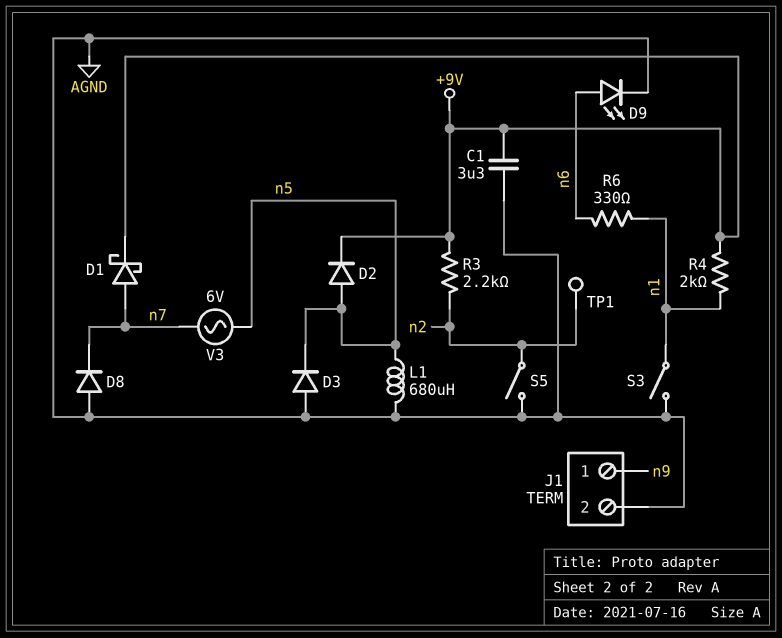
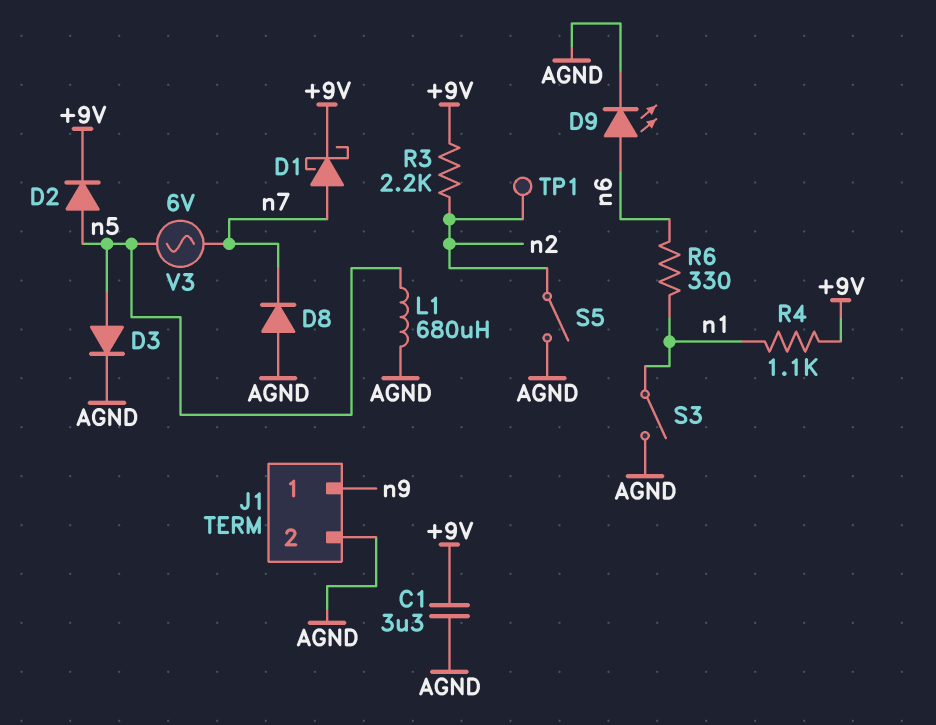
D3: diode (A AGND, K n5) -> diode (A n5, K AGND)
R4: 2k (+9V, n1) -> 1.1k (+9V, n1)

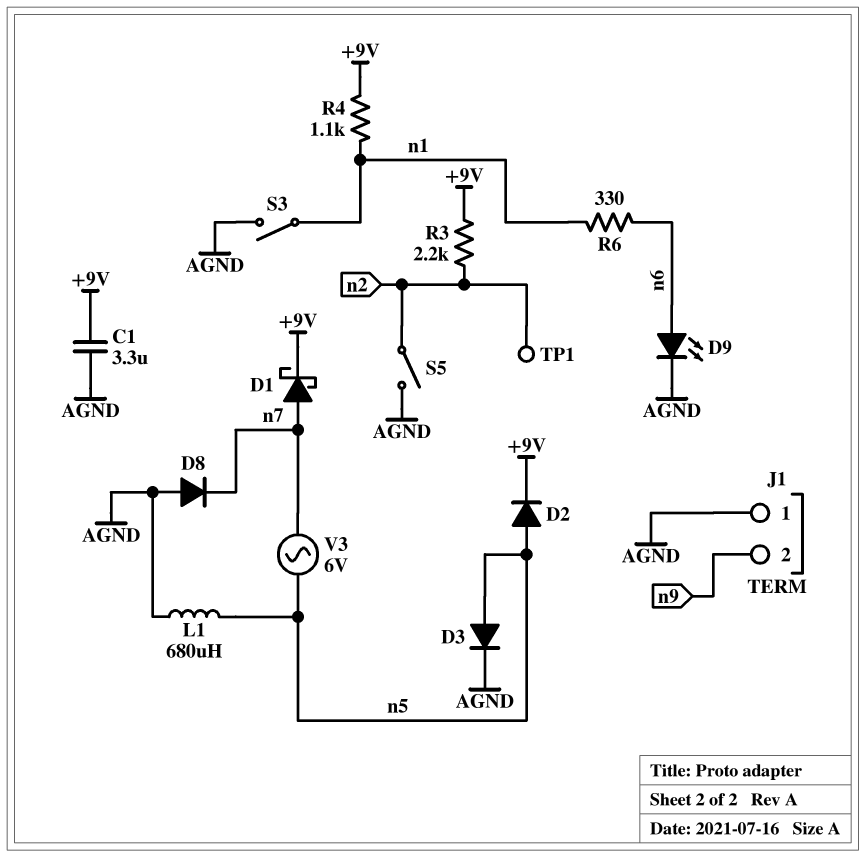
J1 pin 1: n9 -> AGND
J1 pin 2: AGND -> n9

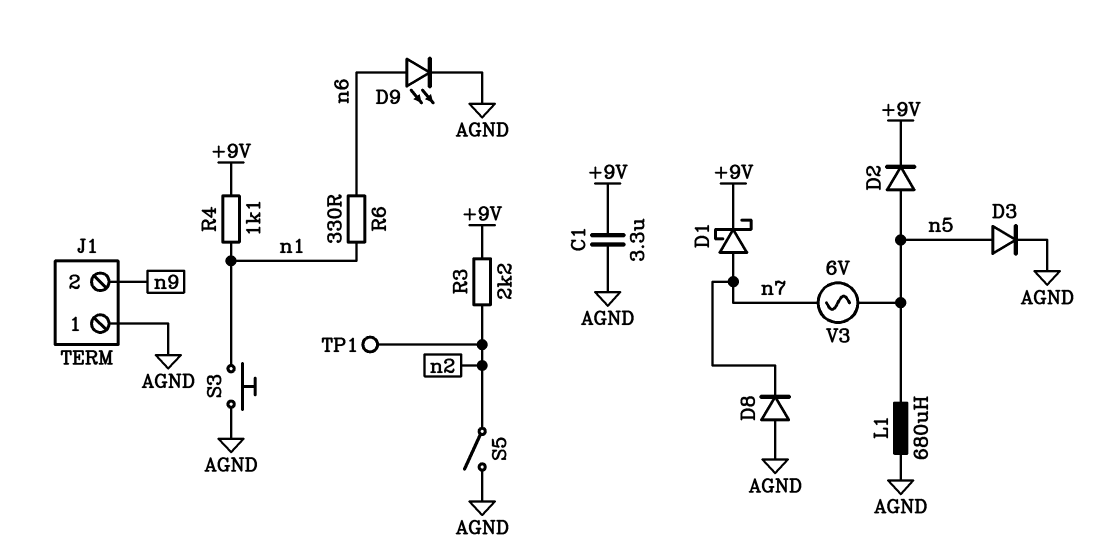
S3: switch (AGND, n1) -> button (AGND, n1)

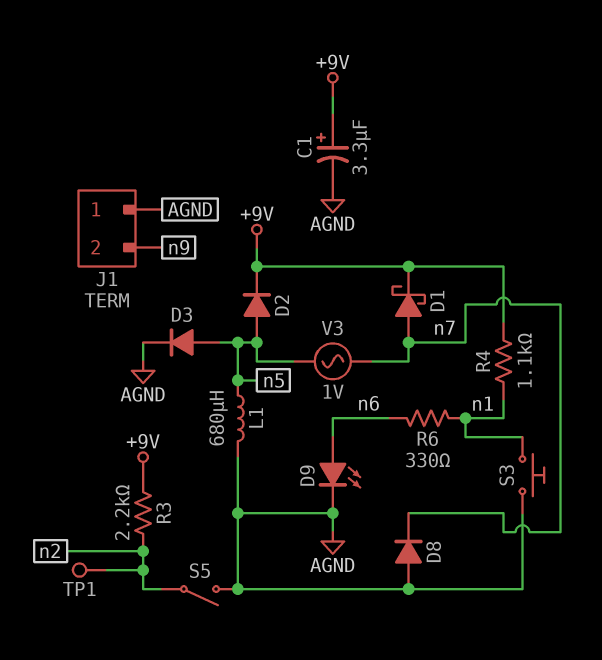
C1: 3.3uF (+9V, AGND) -> 3.3uF (plus +9V, minus AGND)
V3: AC 6V (n5, n7) -> AC 1V (n5, n7)

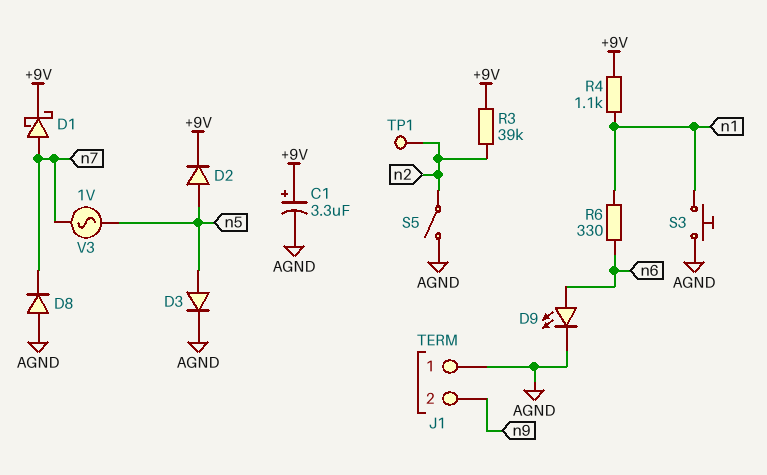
L1: 680uH (AGND, n5) -> none
R3: 2.2k (+9V, n2) -> 39k (+9V, n2)

